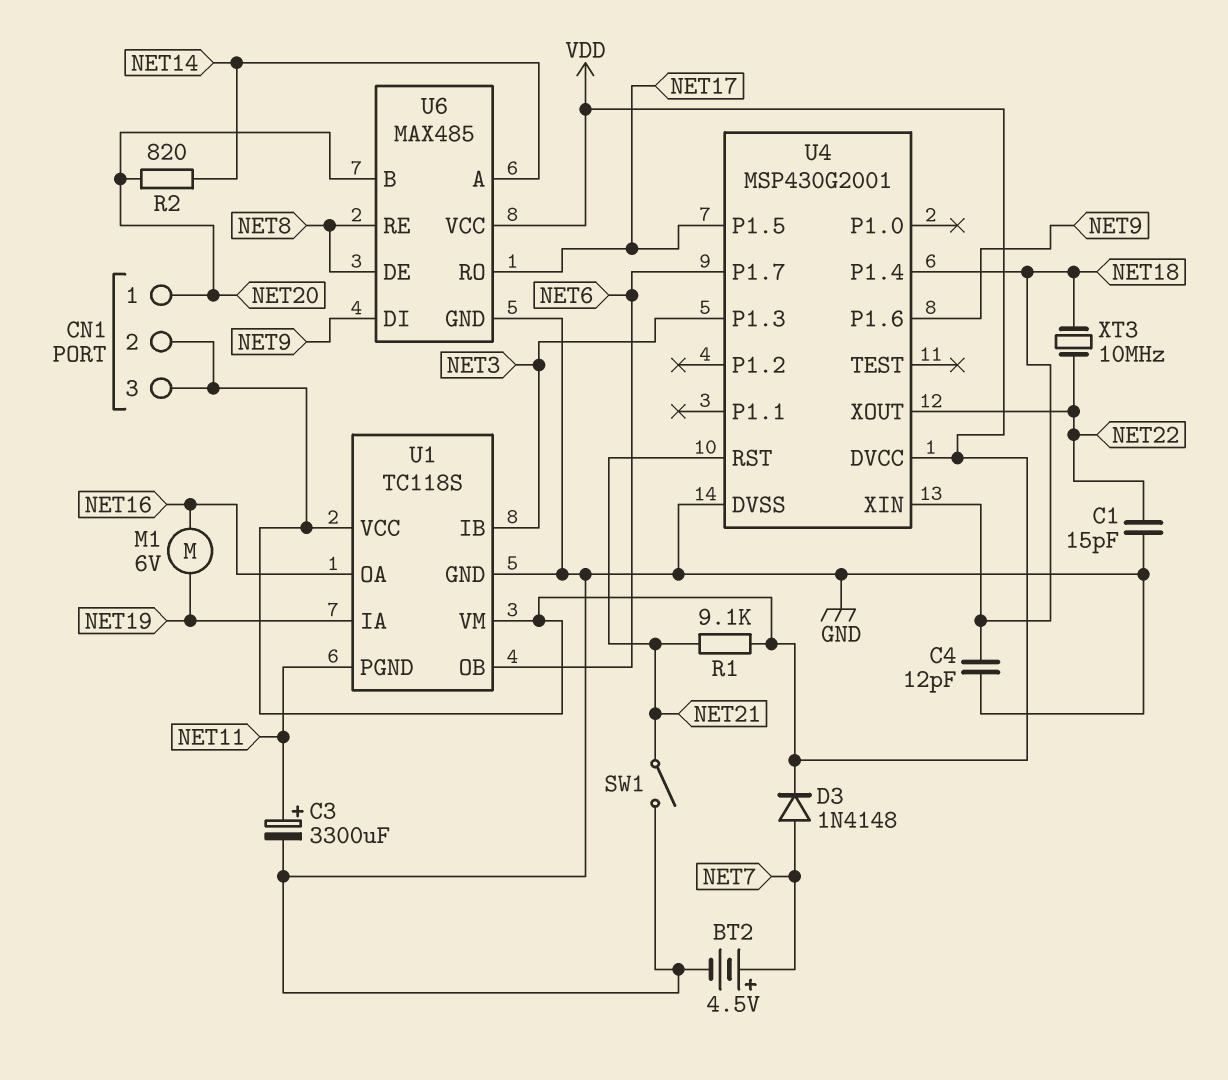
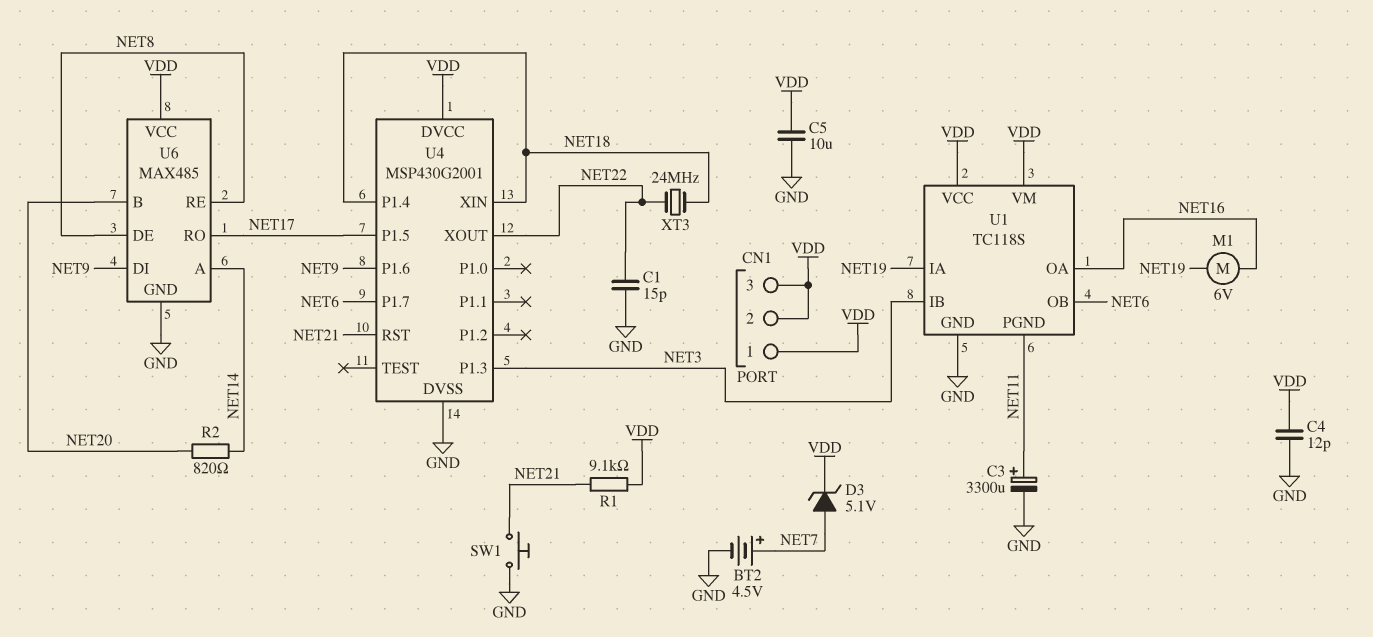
C4: 12pF (GND, NET18) -> 12pF (GND, VDD)
C5: none -> 10uF (GND, VDD)
CN1 pin 1: NET20 -> VDD
D3: diode 1N4148 (A NET7, K VDD) -> zener 5.1V (A NET7, K VDD)
SW1: switch (GND, NET21) -> button (GND, NET21)
XT3: 10MHz (NET18, NET22) -> 24MHz (NET18, NET22)

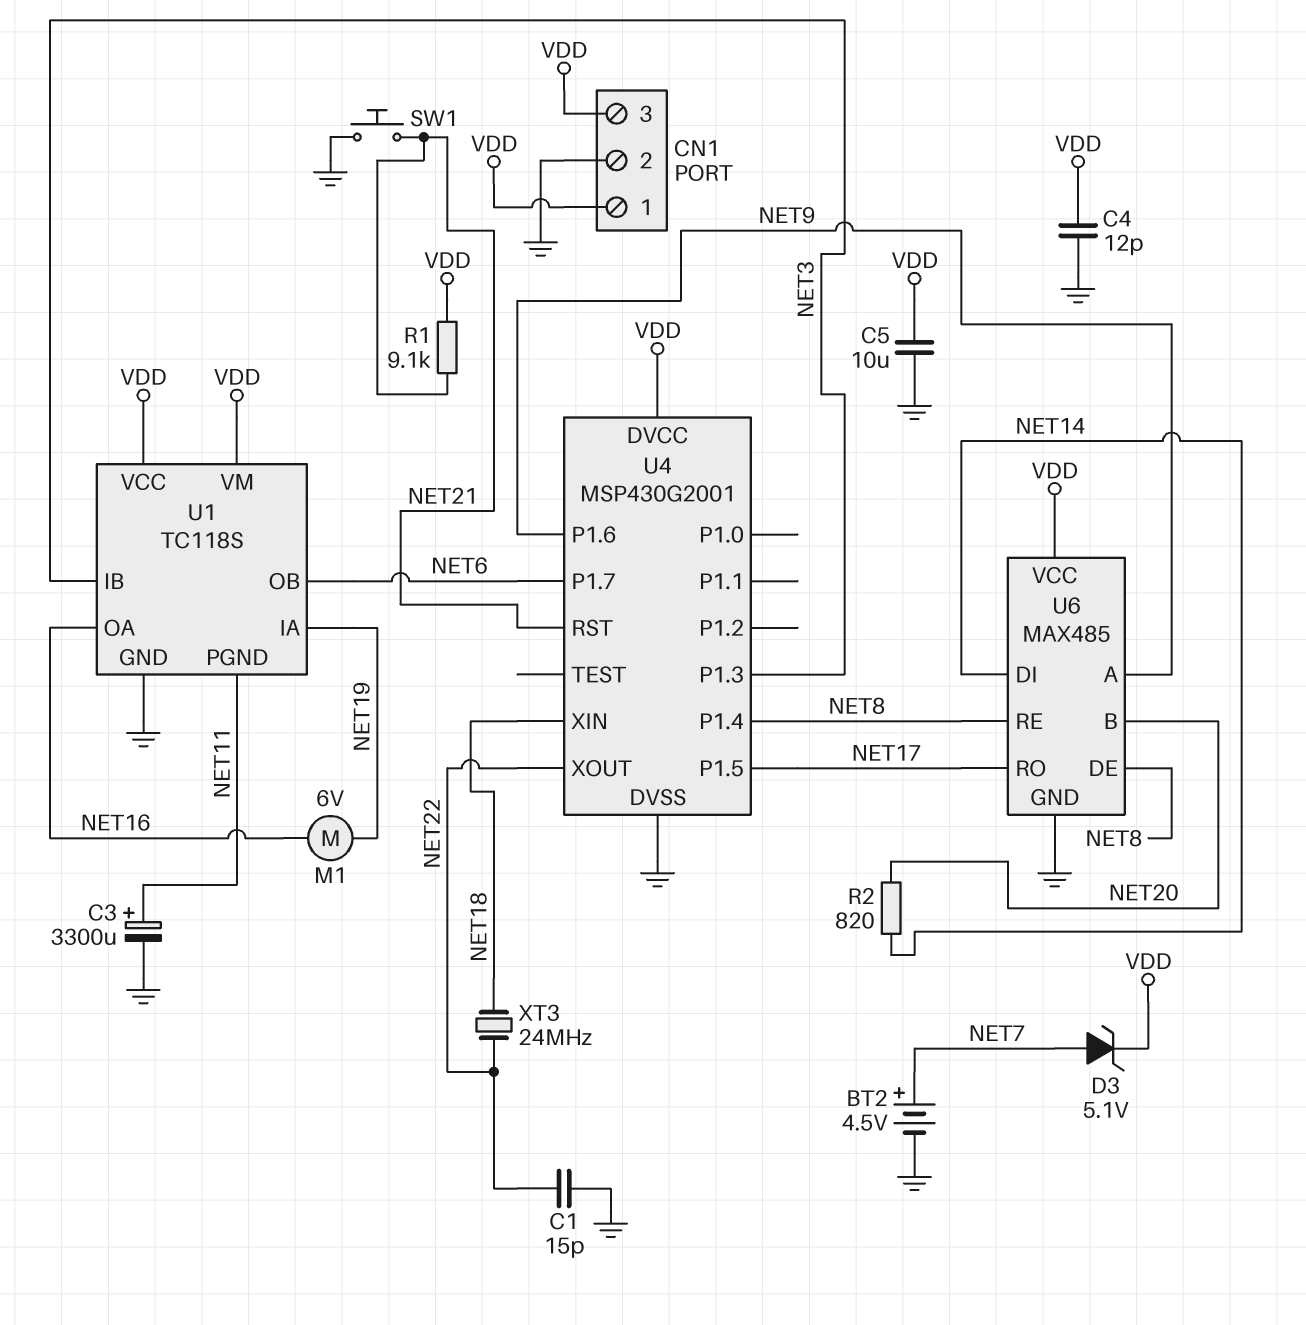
CN1 pin 2: VDD -> GND
U4 pin P1.4: NET18 -> NET8
U6 pin A: NET14 -> NET9
U6 pin DI: NET9 -> NET14

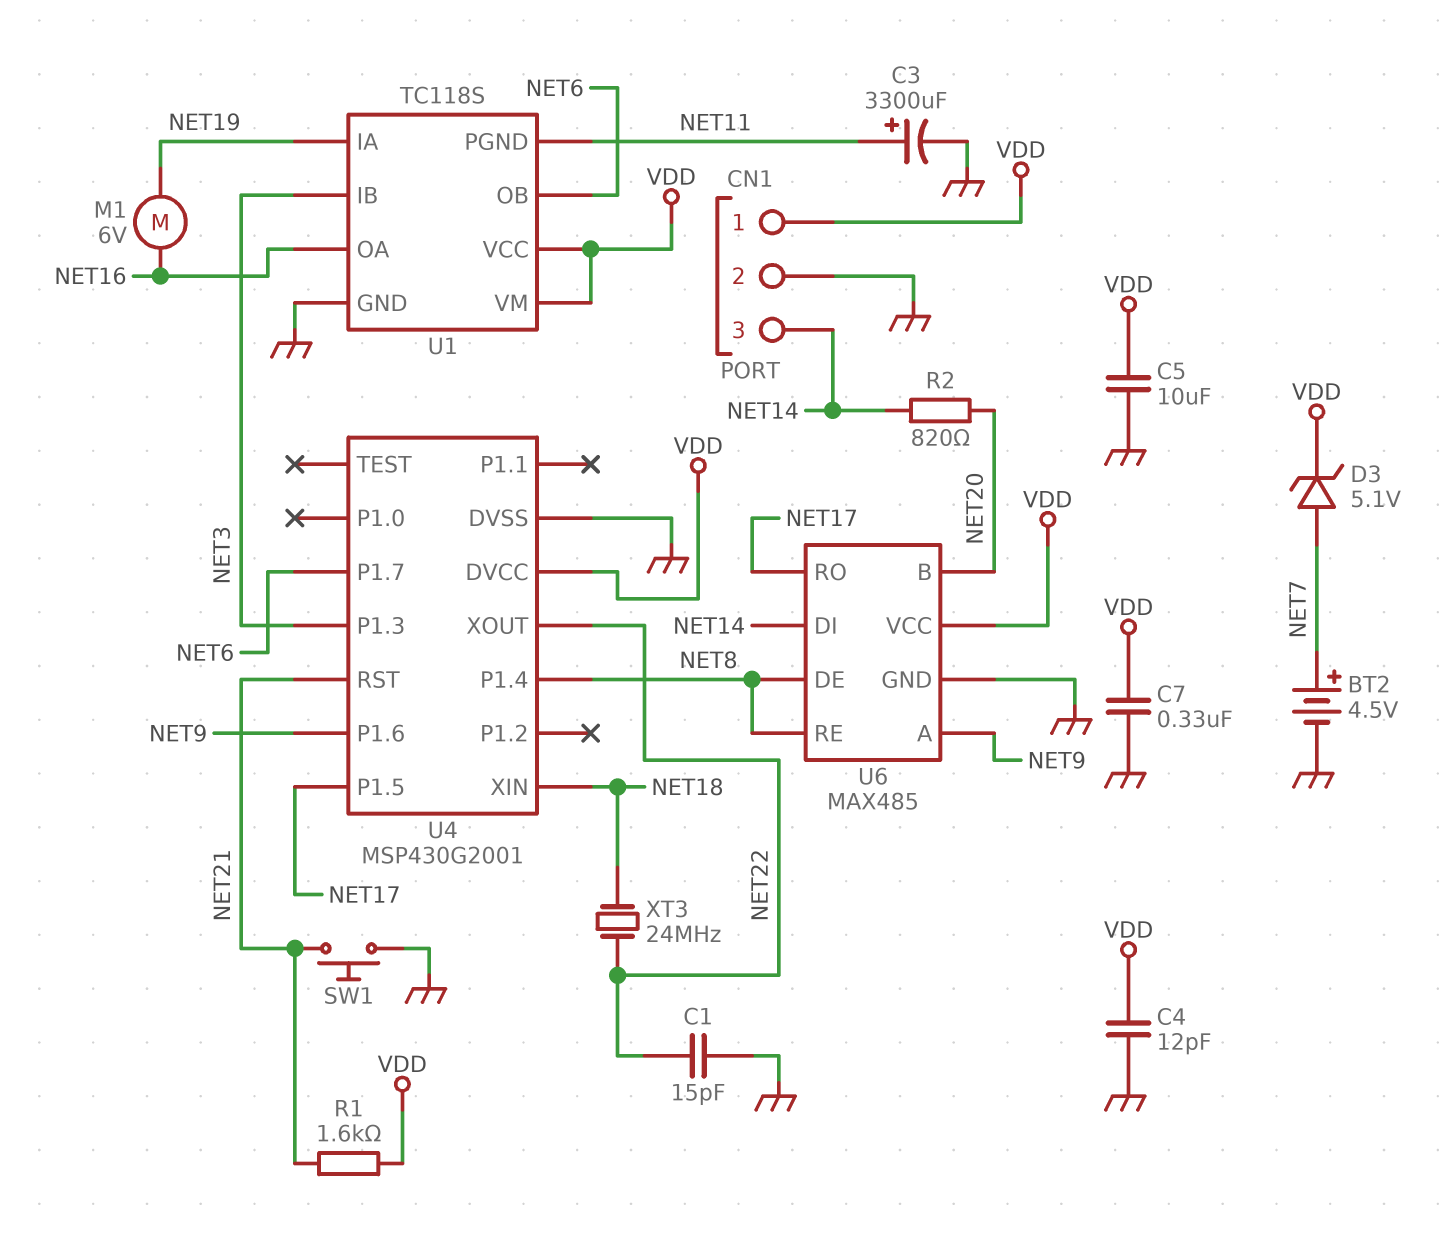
C7: none -> 330nF (GND, VDD)
CN1 pin 3: VDD -> NET14
R1: 9.1k (NET21, VDD) -> 1.6k (NET21, VDD)

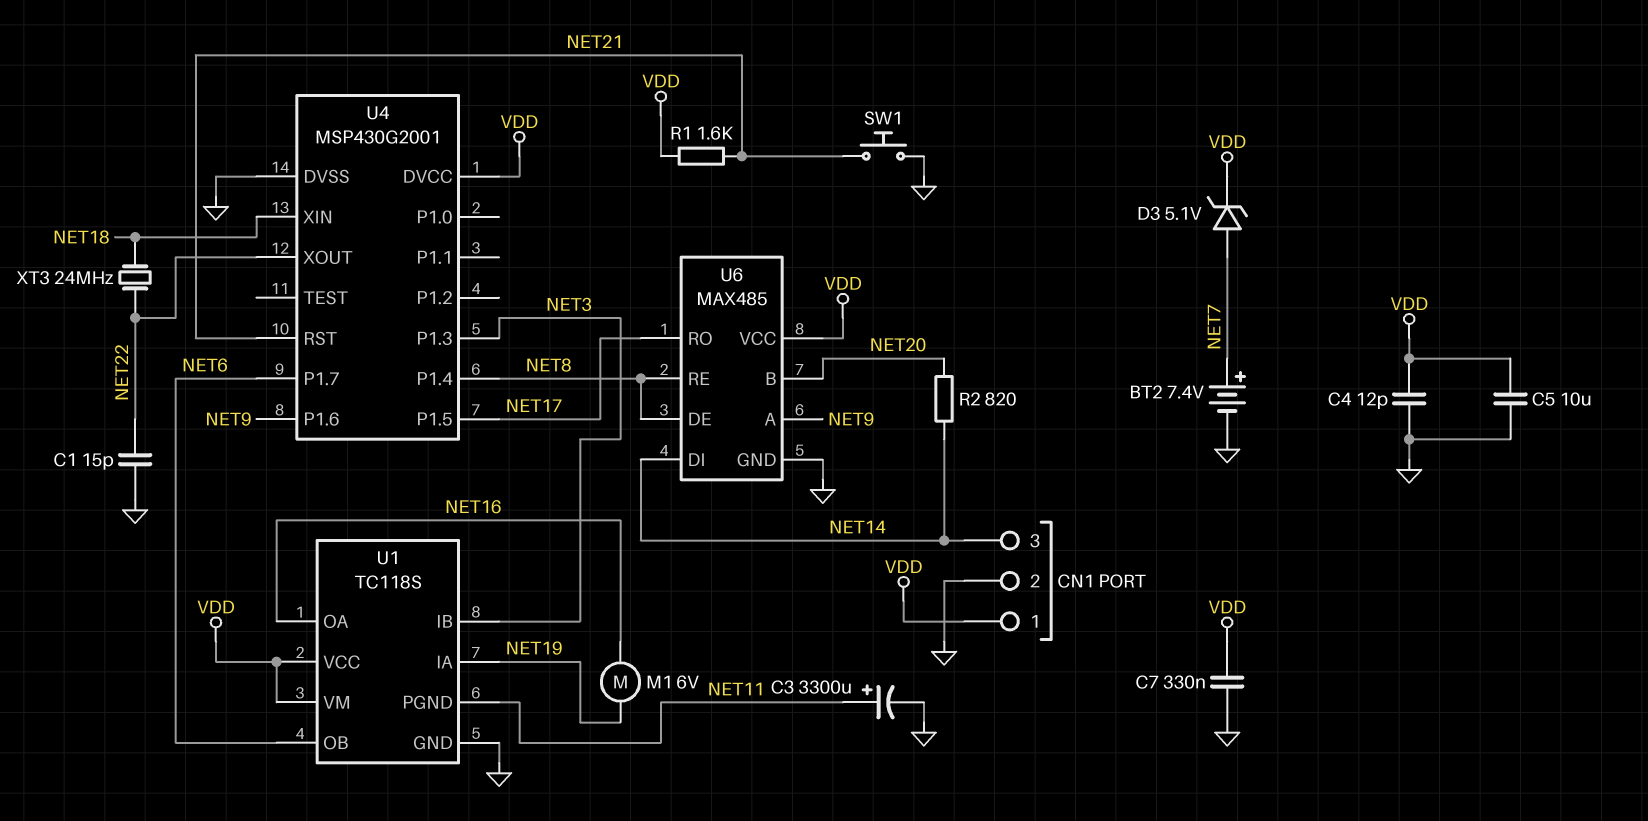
BT2: 4.5V (plus NET7, minus GND) -> 7.4V (plus NET7, minus GND)

